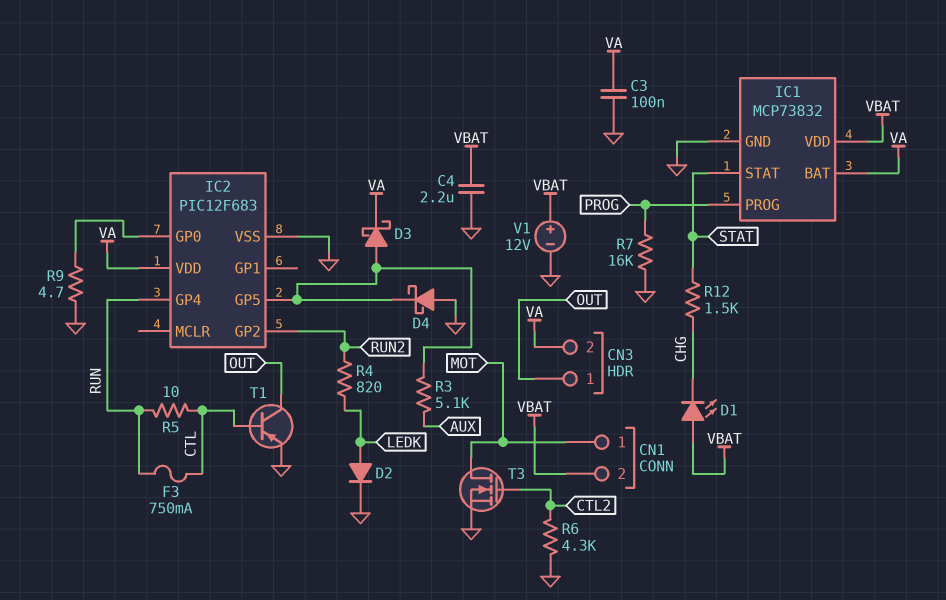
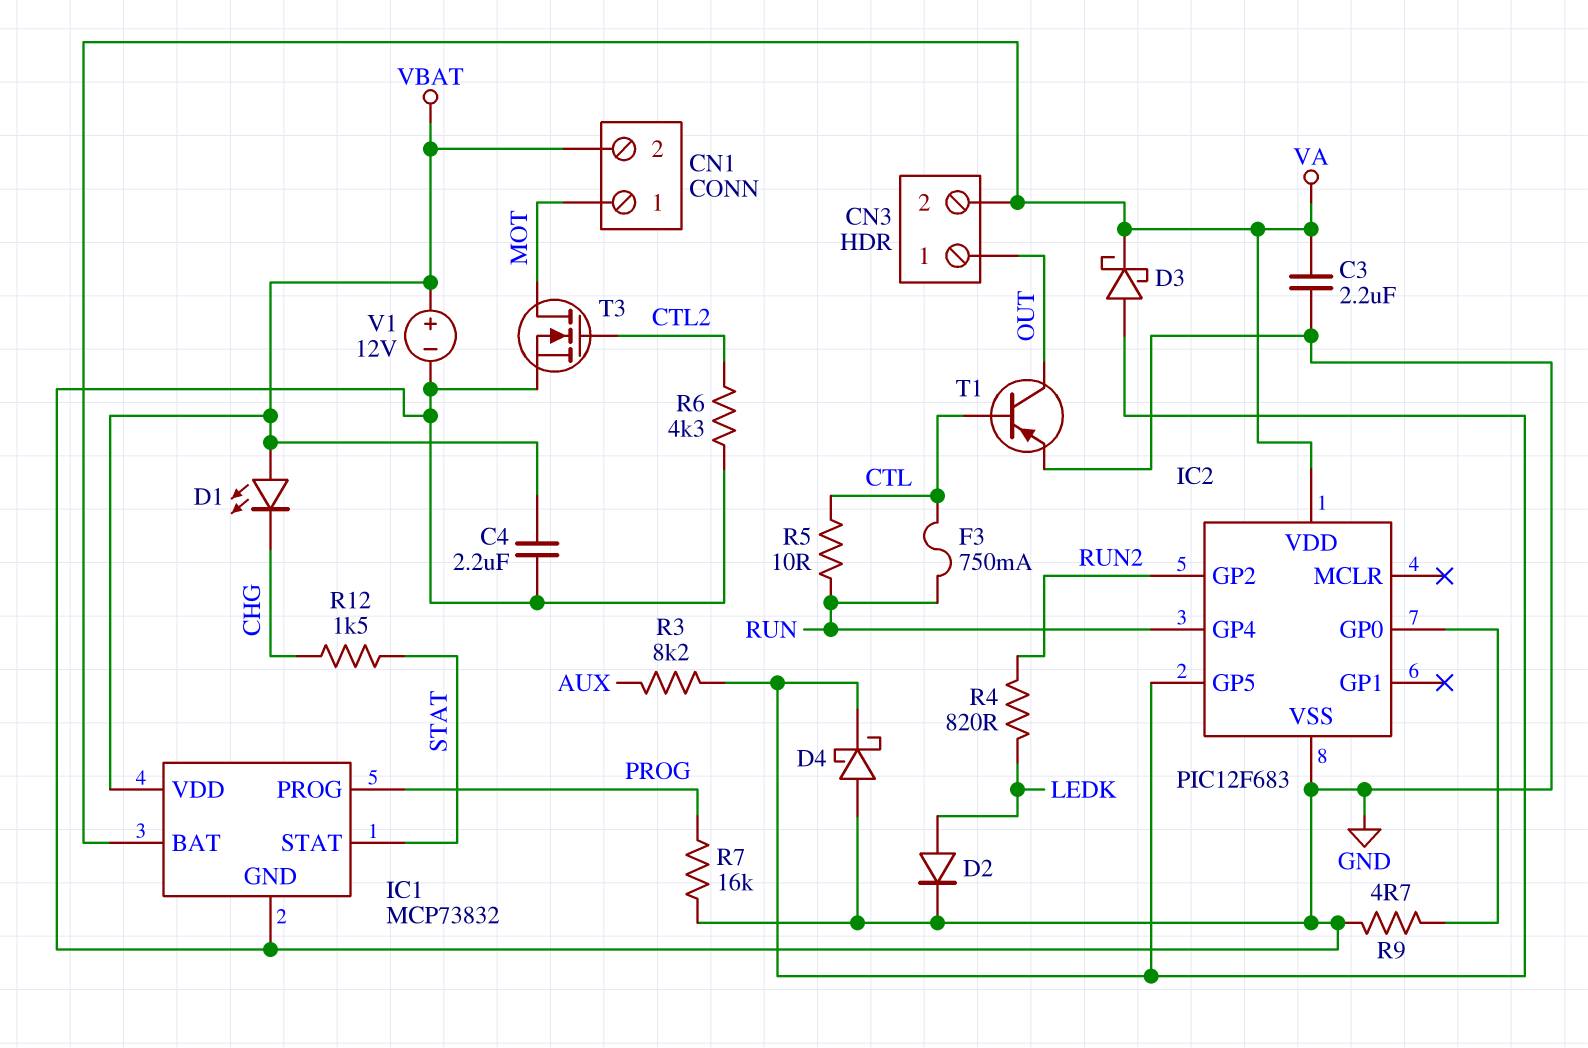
C3: 100nF (GND, VA) -> 2.2uF (GND, VA)
R3: 5.1k (AUX, IC2/GP5) -> 8.2k (AUX, IC2/GP5)

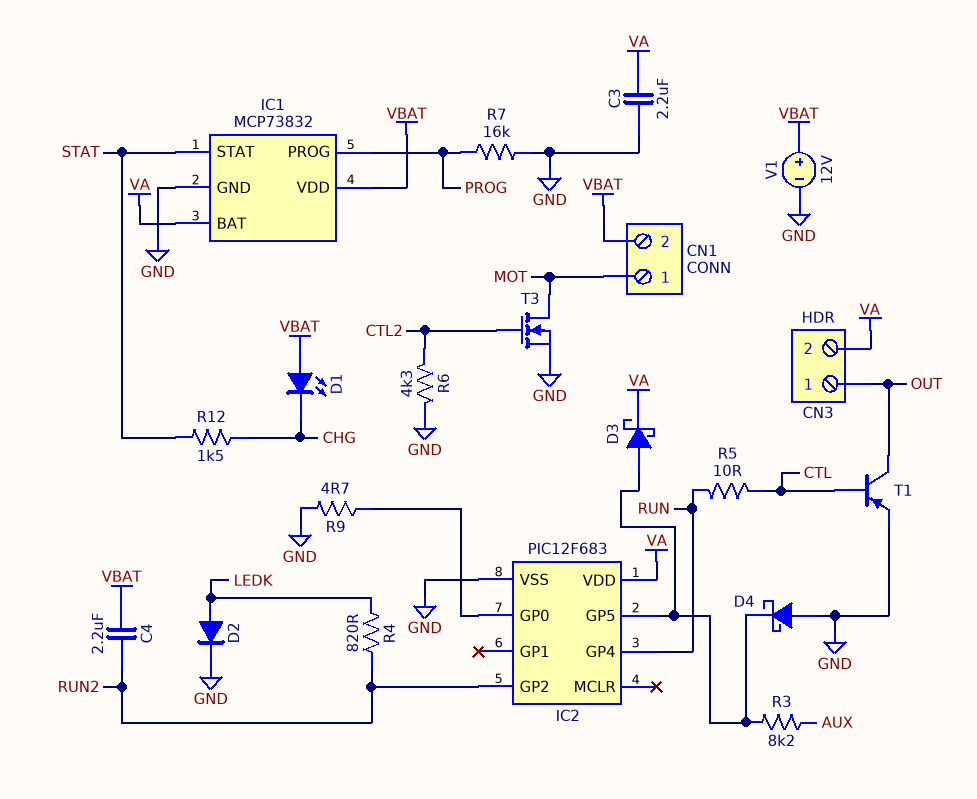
C4: 2.2uF (GND, VBAT) -> 2.2uF (RUN2, VBAT)
F3: 750mA (CTL, RUN) -> none

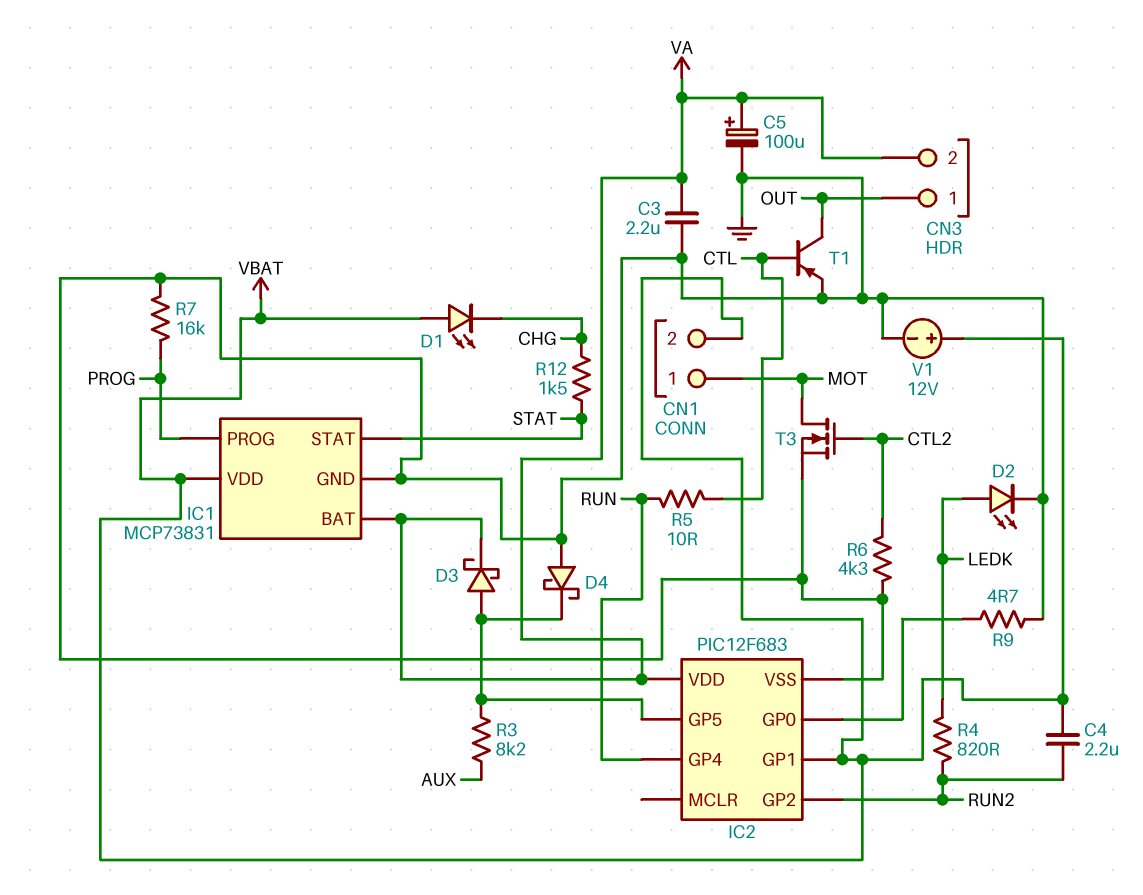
C5: none -> 100uF (plus VA, minus GND)
D2: diode (A LEDK, K GND) -> LED (A LEDK, K GND)
IC1: MCP73832 -> MCP73831
IC2 pin GP1: none -> VBAT

